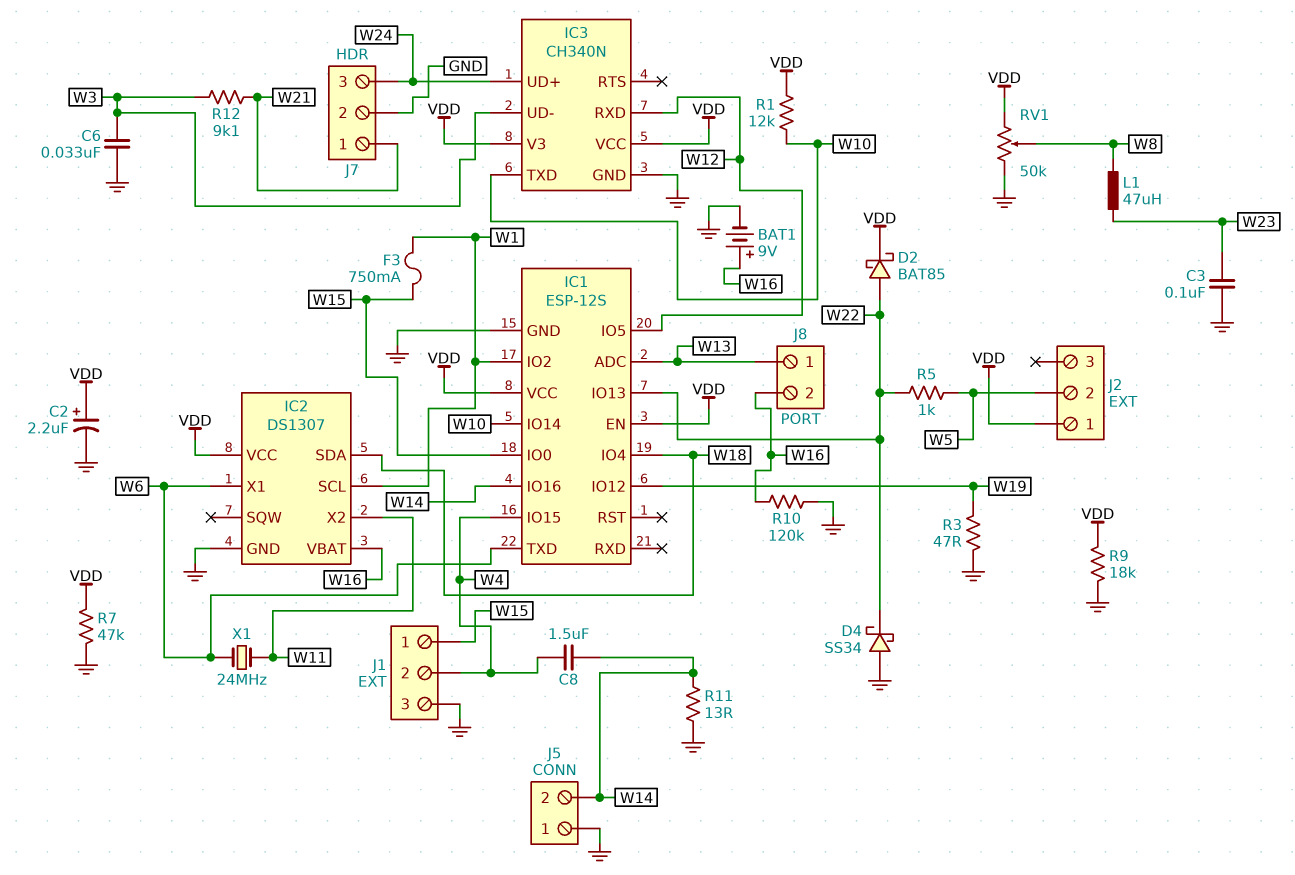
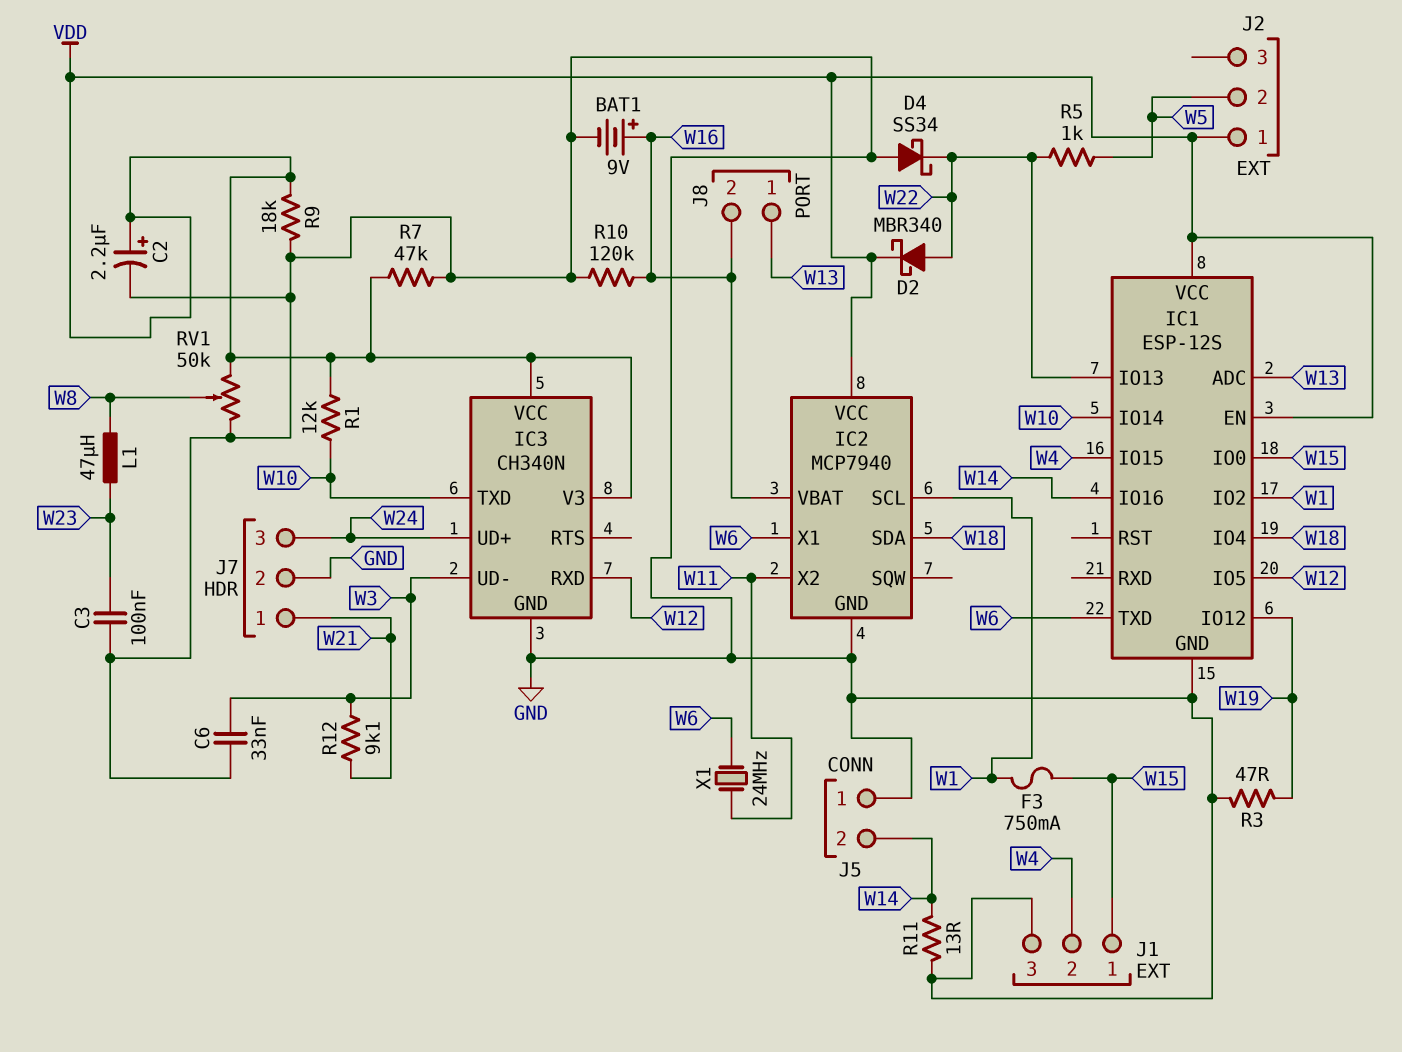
C8: 1.5uF (W4, W14) -> none
D2: schottky BAT85 (A W22, K VDD) -> schottky MBR340 (A W22, K VDD)
IC2: DS1307 -> MCP7940

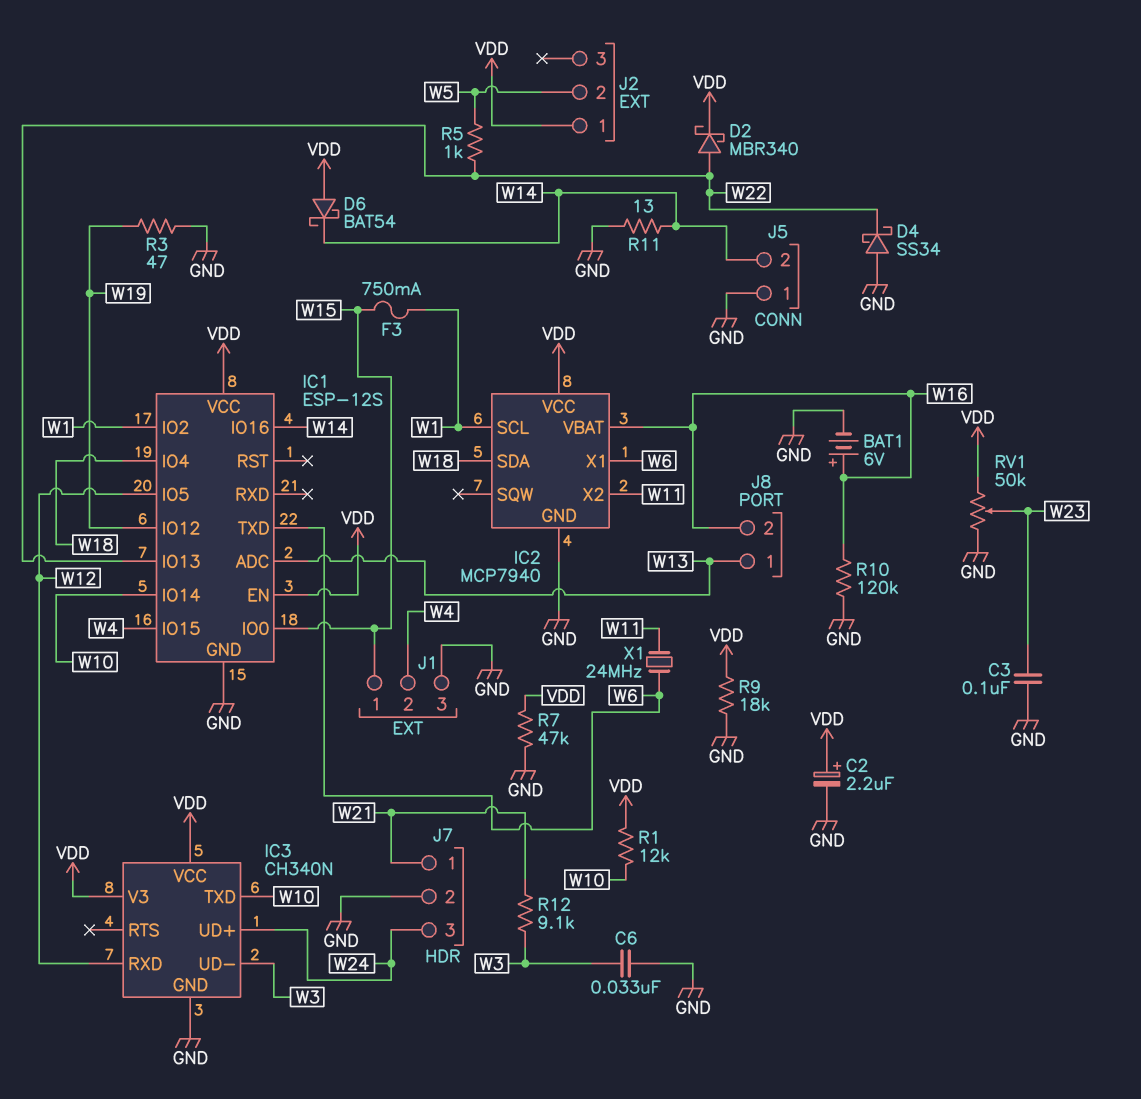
BAT1: 9V (plus W16, minus GND) -> 6V (plus W16, minus GND)
D6: none -> schottky BAT54 (A VDD, K W14)
L1: 47uH (W8, W23) -> none
RV1: 50k (GND, VDD, wiper W8) -> 50k (GND, VDD, wiper W23)

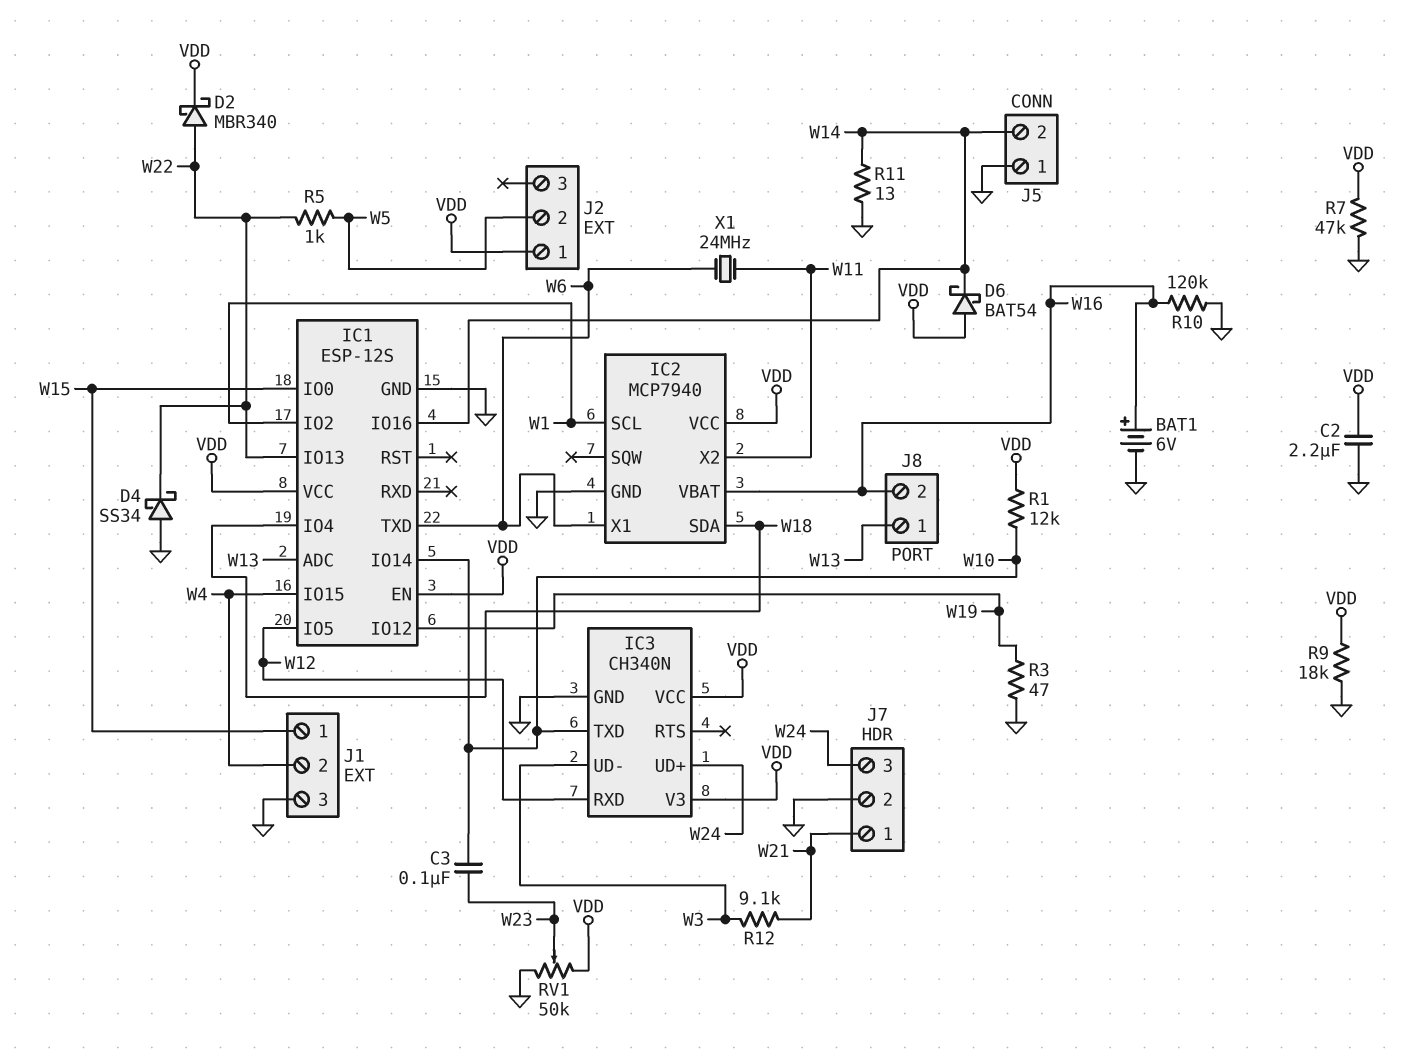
C2: 2.2uF (plus VDD, minus GND) -> 2.2uF (GND, VDD)
C3: 100nF (GND, W23) -> 100nF (W10, W23)
C6: 33nF (GND, W3) -> none
F3: 750mA (W1, W15) -> none

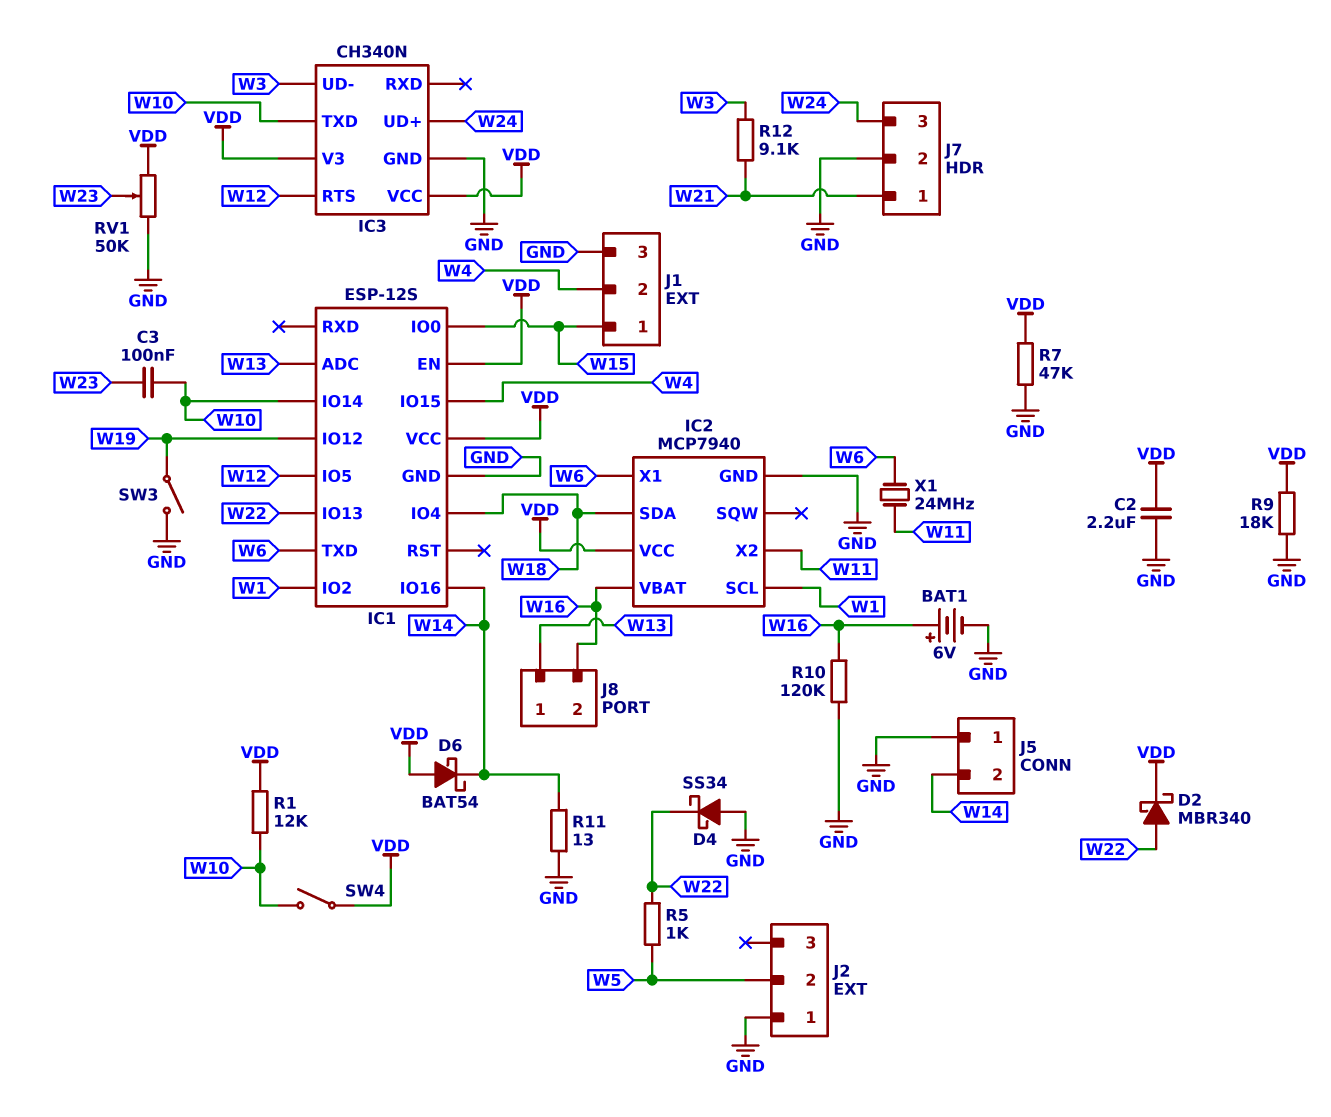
IC3 pin RTS: none -> W12
IC3 pin RXD: W12 -> none
J2 pin 1: VDD -> GND
R3: 47 (GND, W19) -> none
SW3: none -> switch (GND, W19)
SW4: none -> switch (VDD, W10)

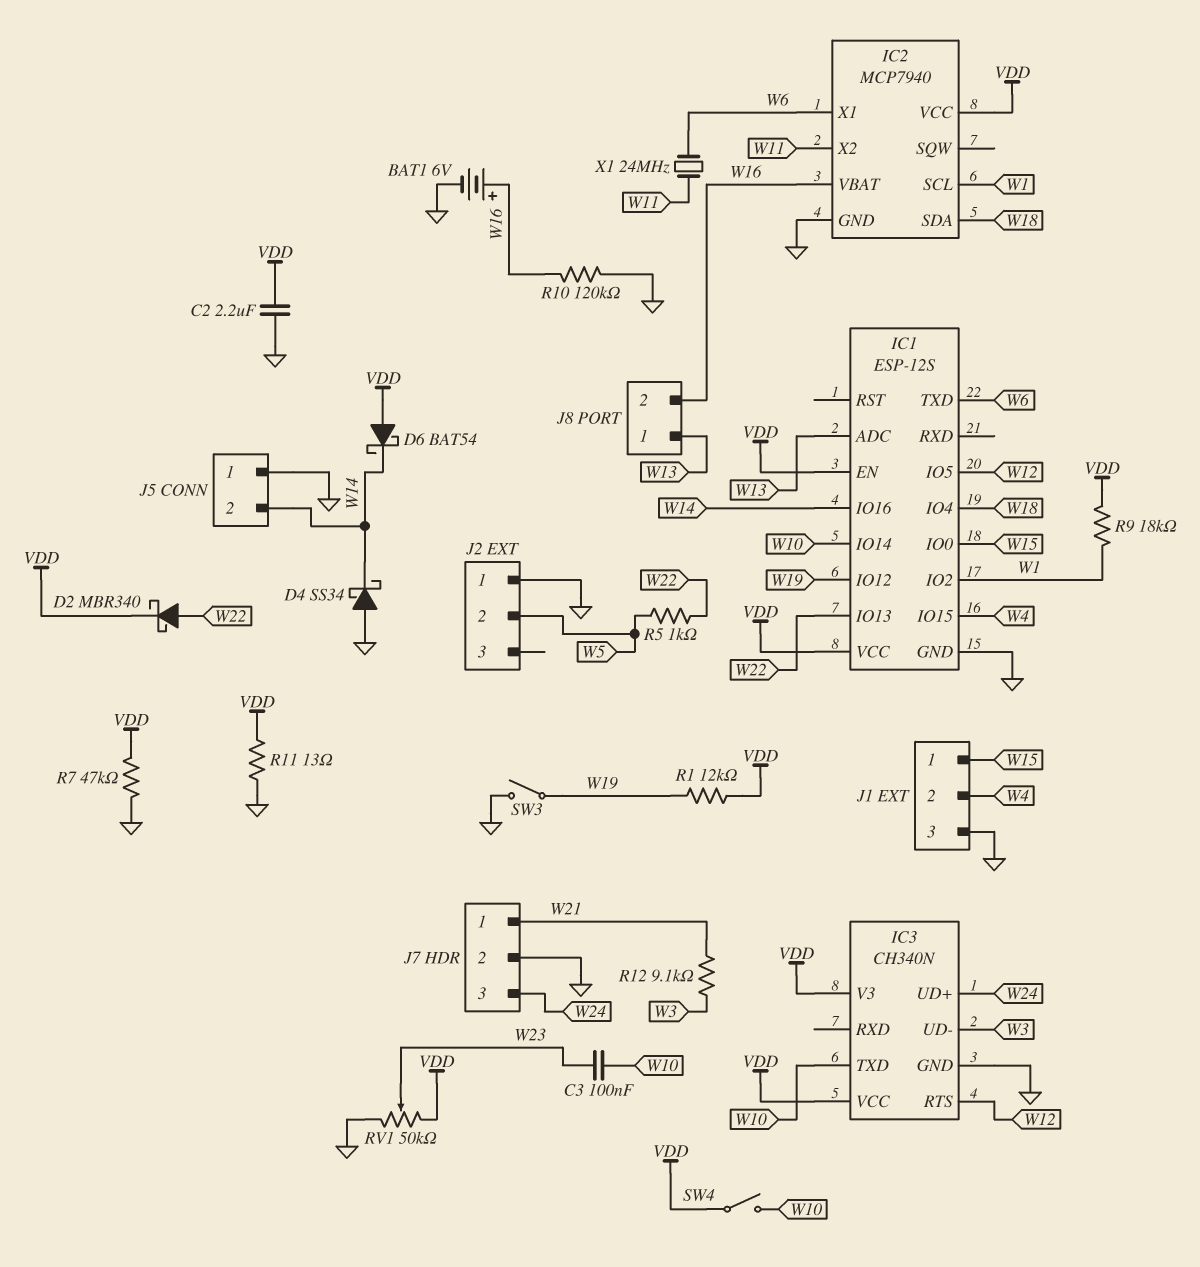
D4: schottky SS34 (A GND, K W22) -> schottky SS34 (A GND, K W14)
R1: 12k (VDD, W10) -> 12k (VDD, W19)
R9: 18k (GND, VDD) -> 18k (VDD, W1)
R11: 13 (GND, W14) -> 13 (GND, VDD)

